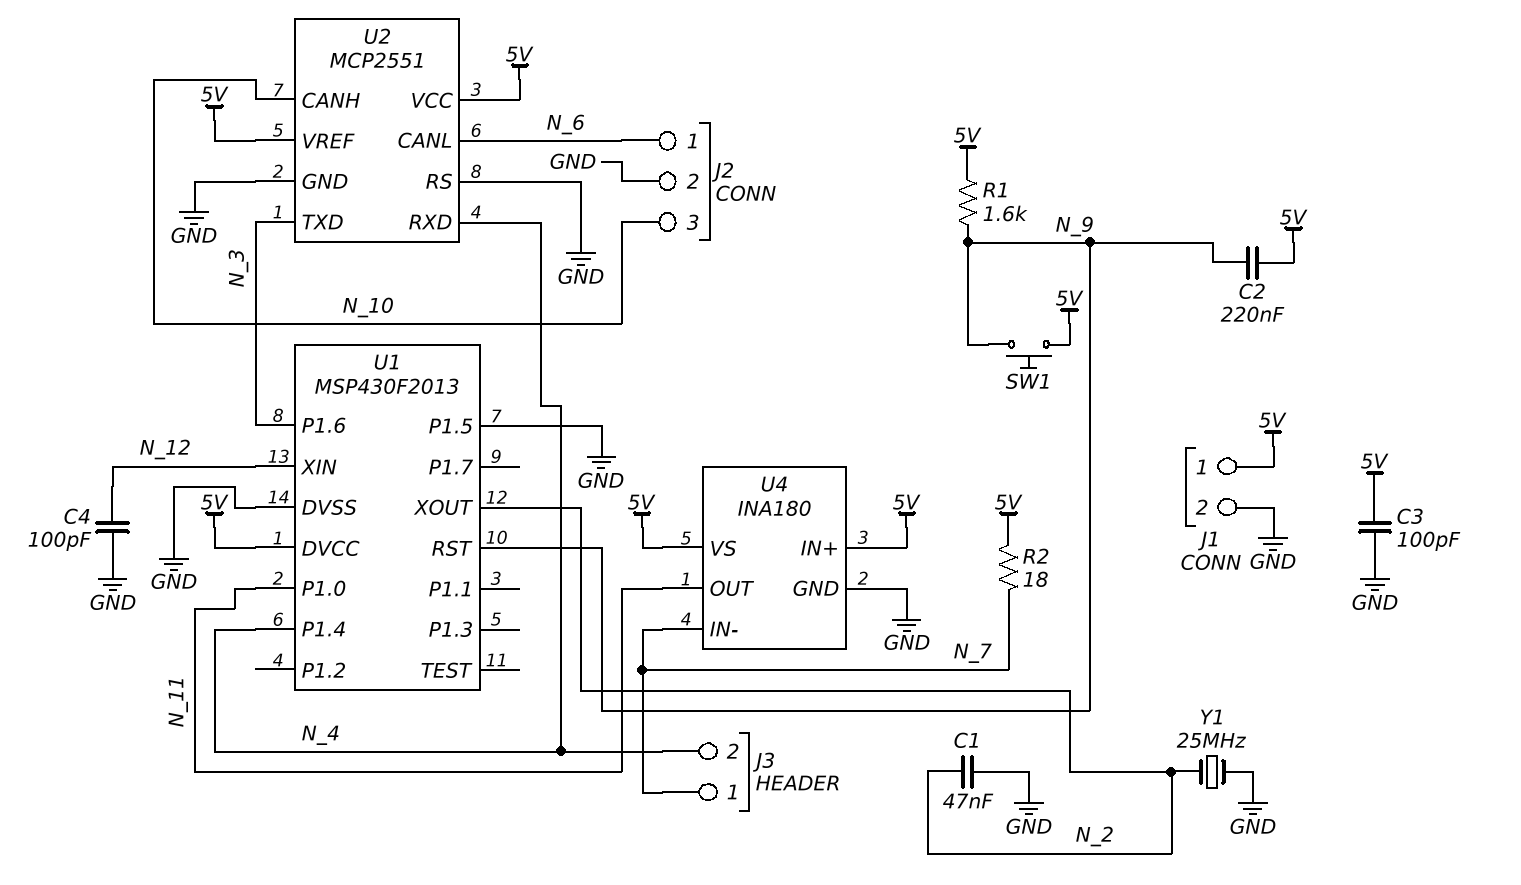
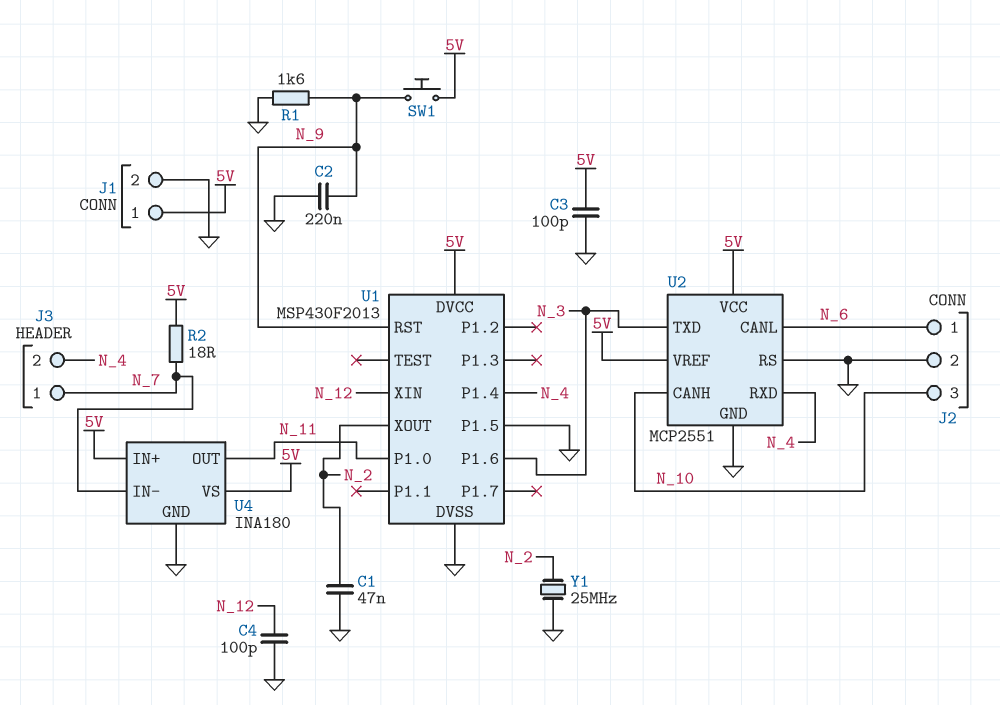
C2: 220nF (5V, N_9) -> 220nF (GND, N_9)
R1: 1.6k (5V, N_9) -> 1.6k (GND, N_9)

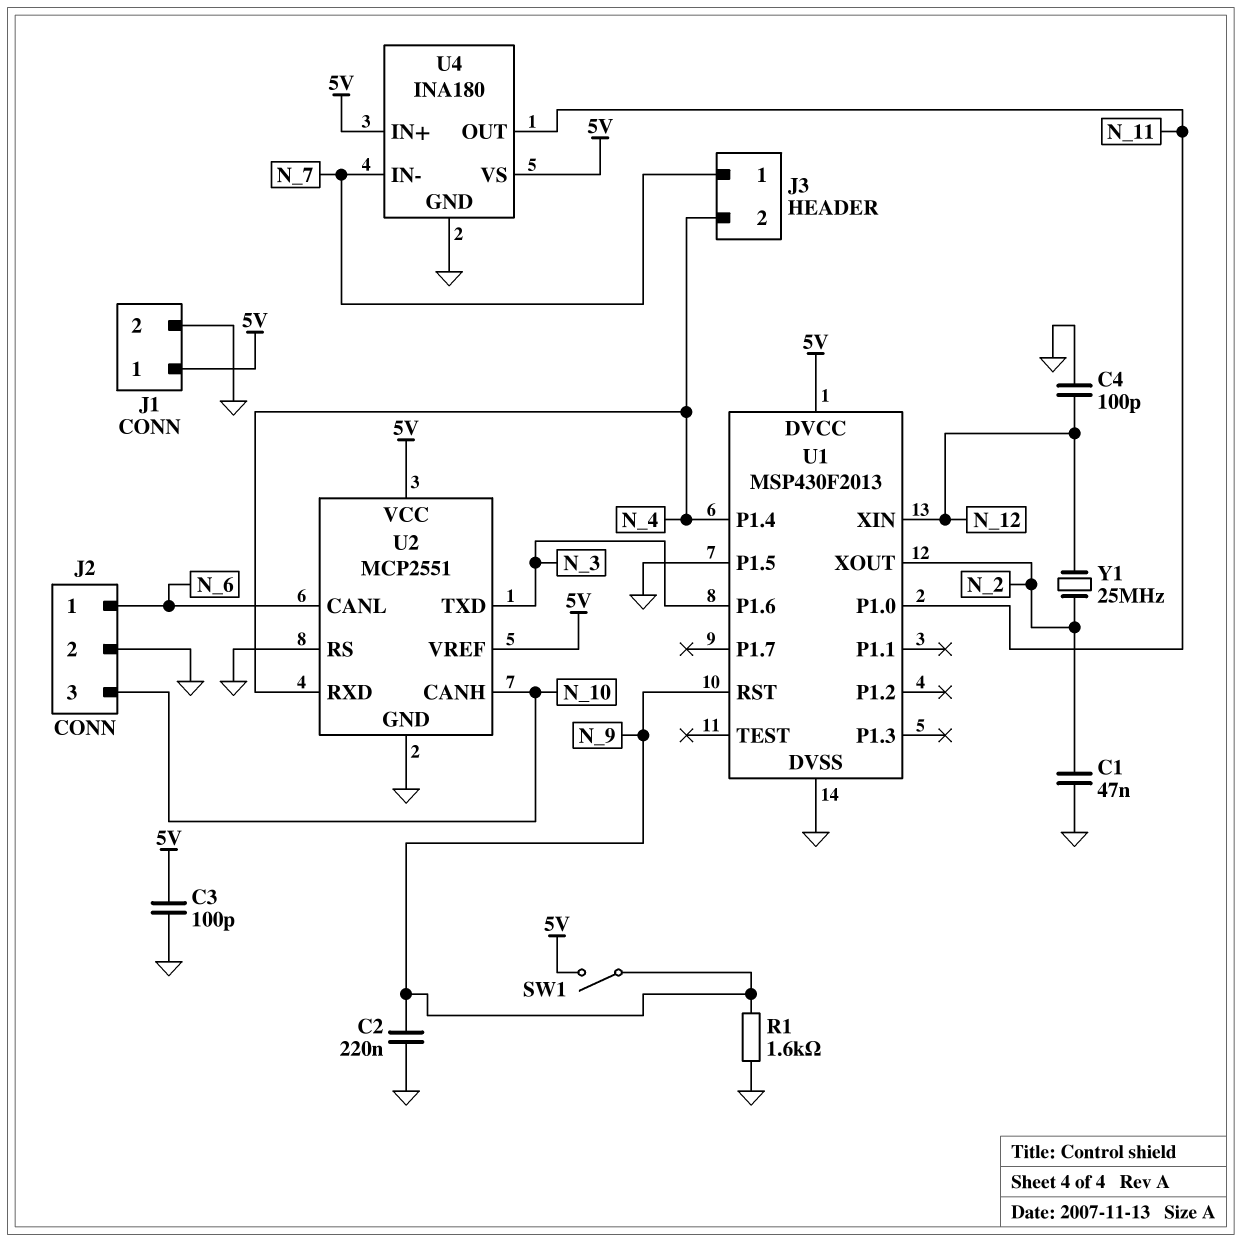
R2: 18 (5V, N_7) -> none
SW1: button (5V, N_9) -> switch (5V, N_9)
Y1: 25MHz (GND, N_2) -> 25MHz (N_2, N_12)

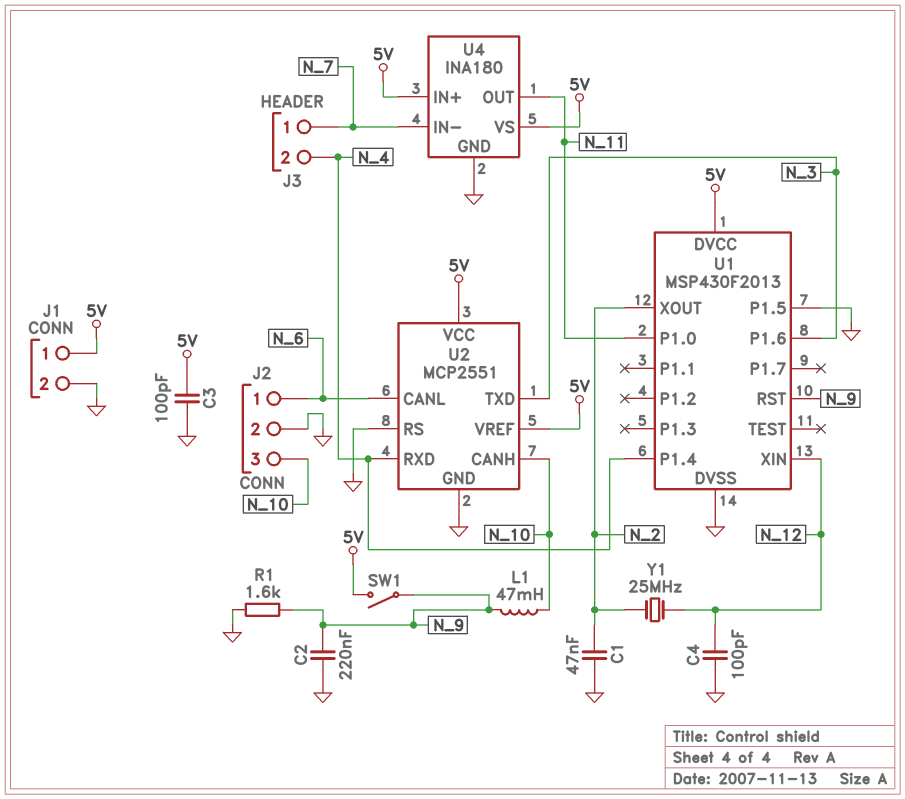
L1: none -> 47mH (N_9, N_10)

